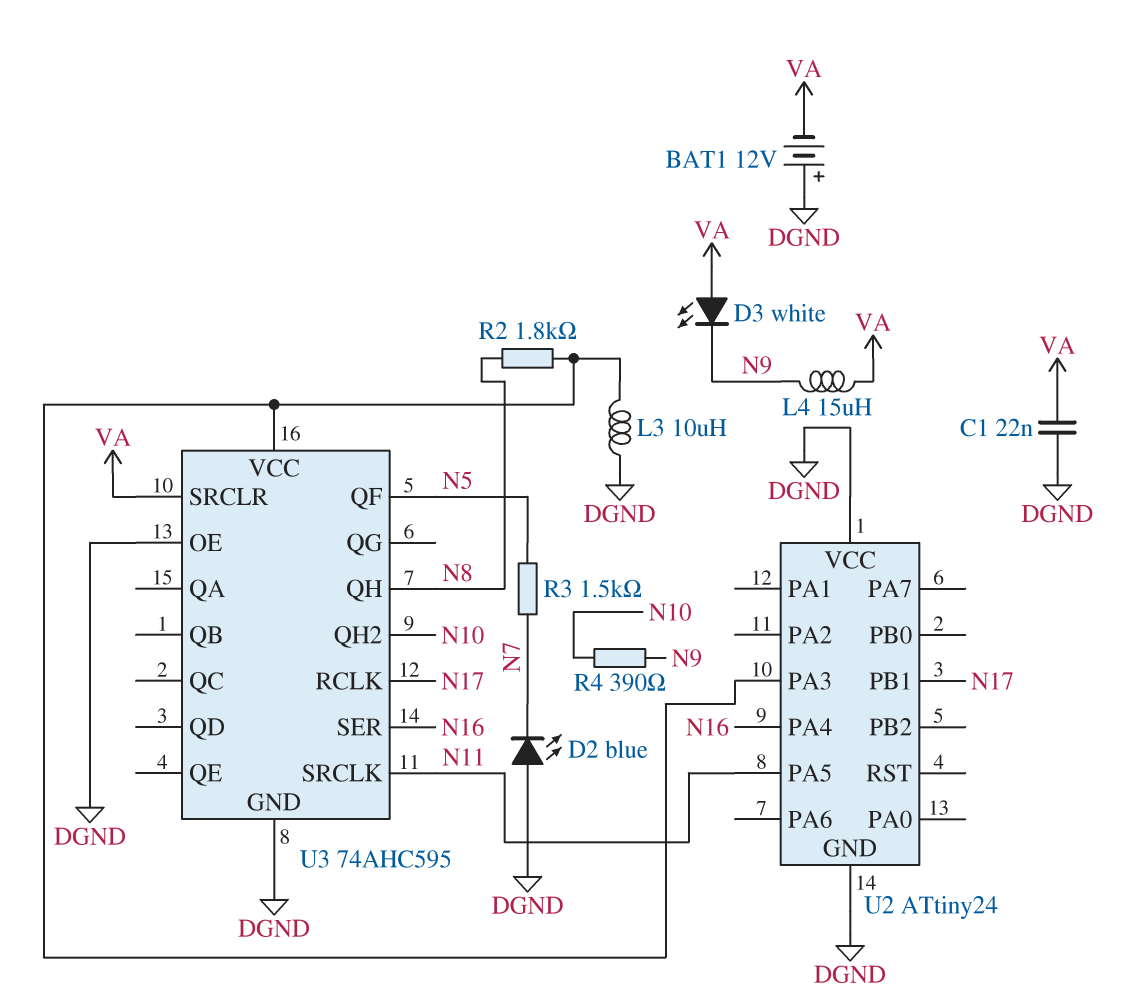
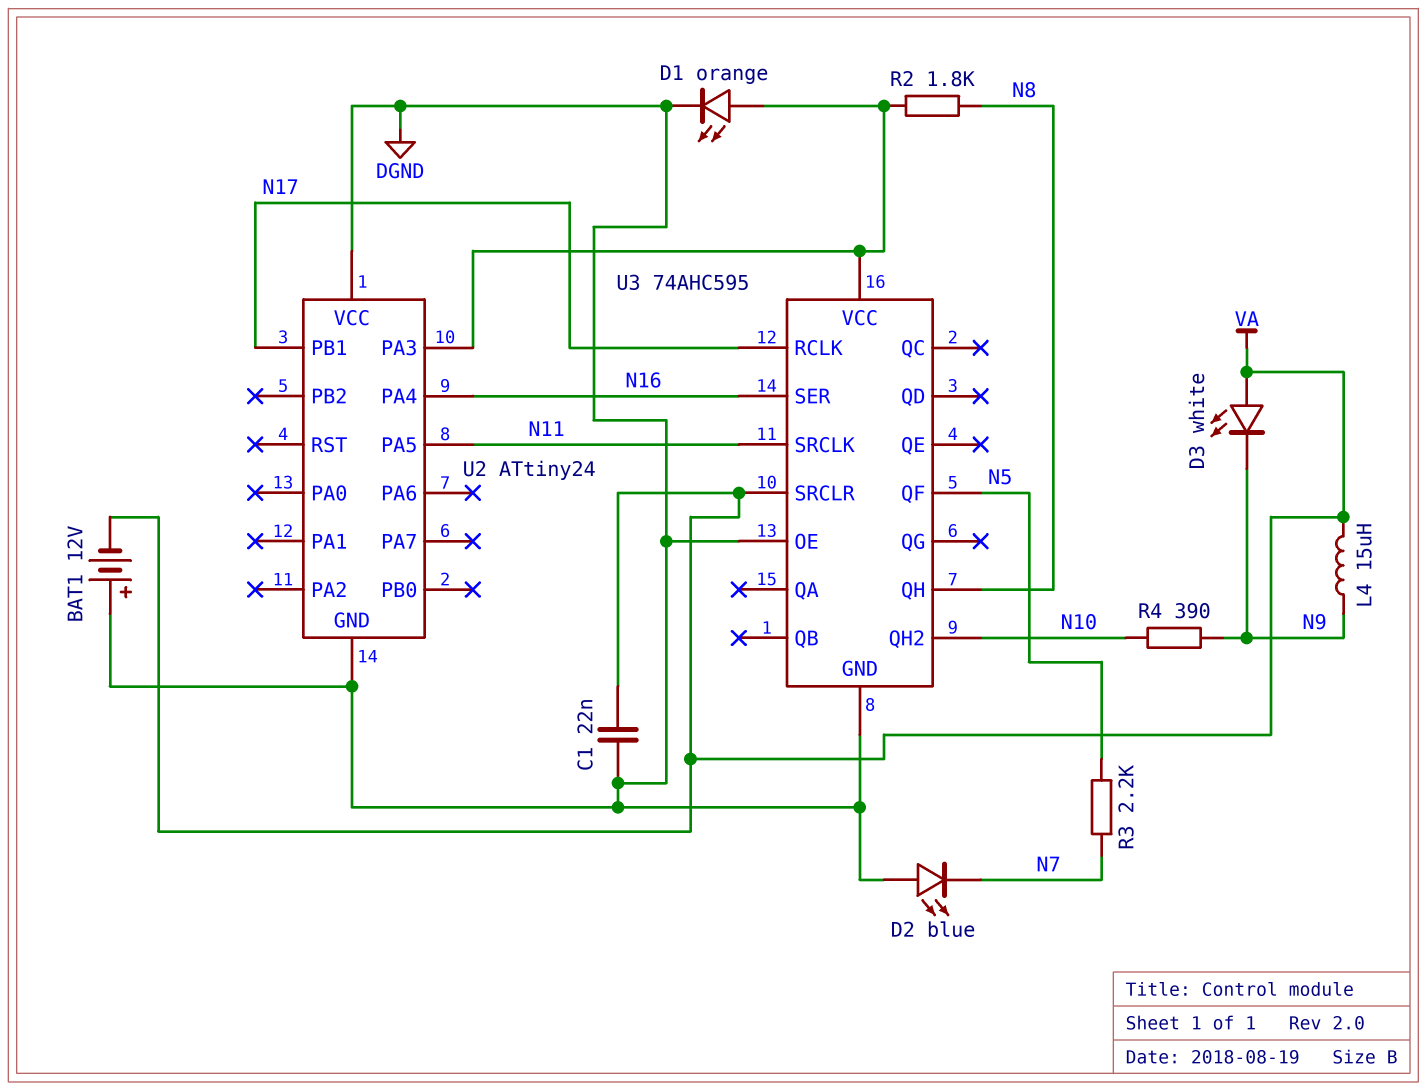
D1: none -> LED orange (A U2/PA3, K DGND)
L3: 10uH (DGND, U2/PA3) -> none
R3: 1.5k (N5, N7) -> 2.2k (N5, N7)

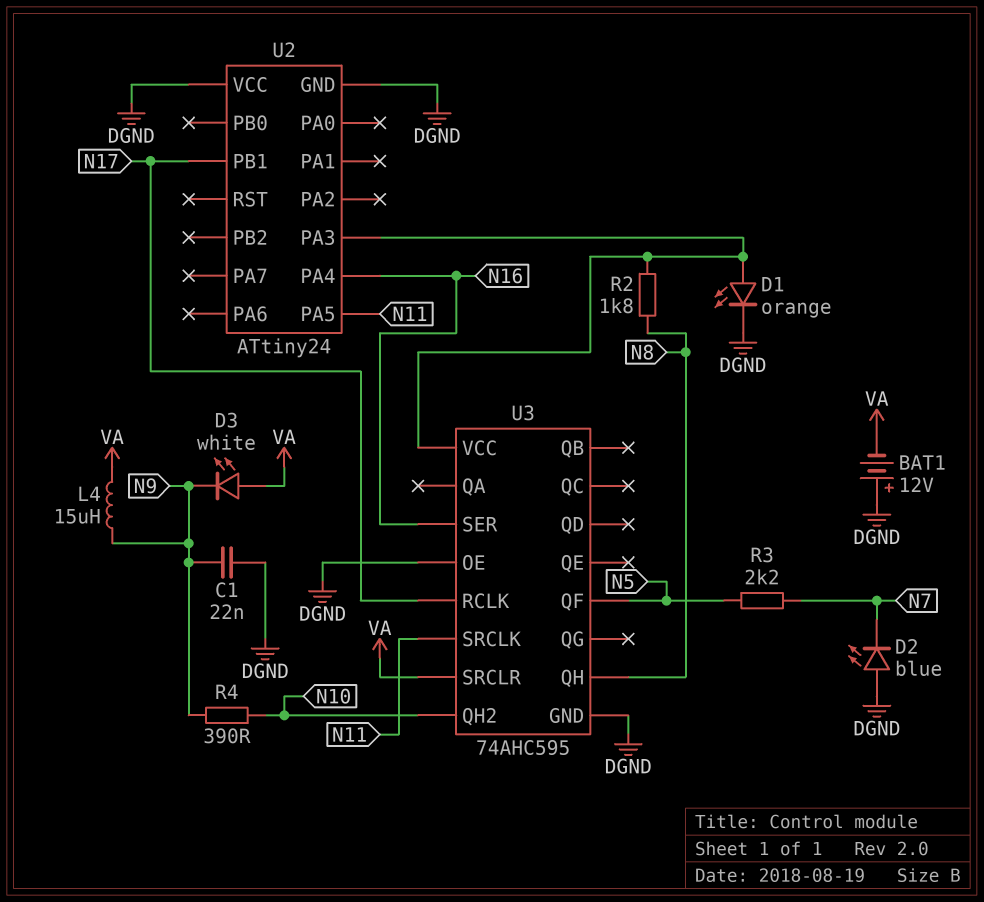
C1: 22nF (DGND, VA) -> 22nF (DGND, N9)

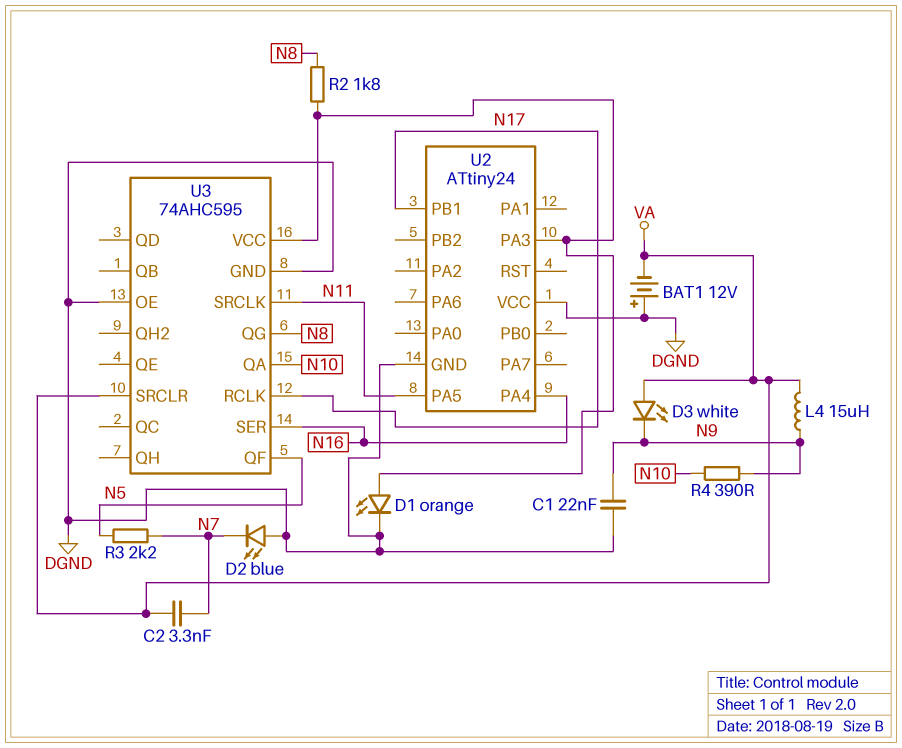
C2: none -> 3.3nF (N7, VA)
U3 pin QA: none -> N10
U3 pin QG: none -> N8
U3 pin QH: N8 -> none
U3 pin QH2: N10 -> none

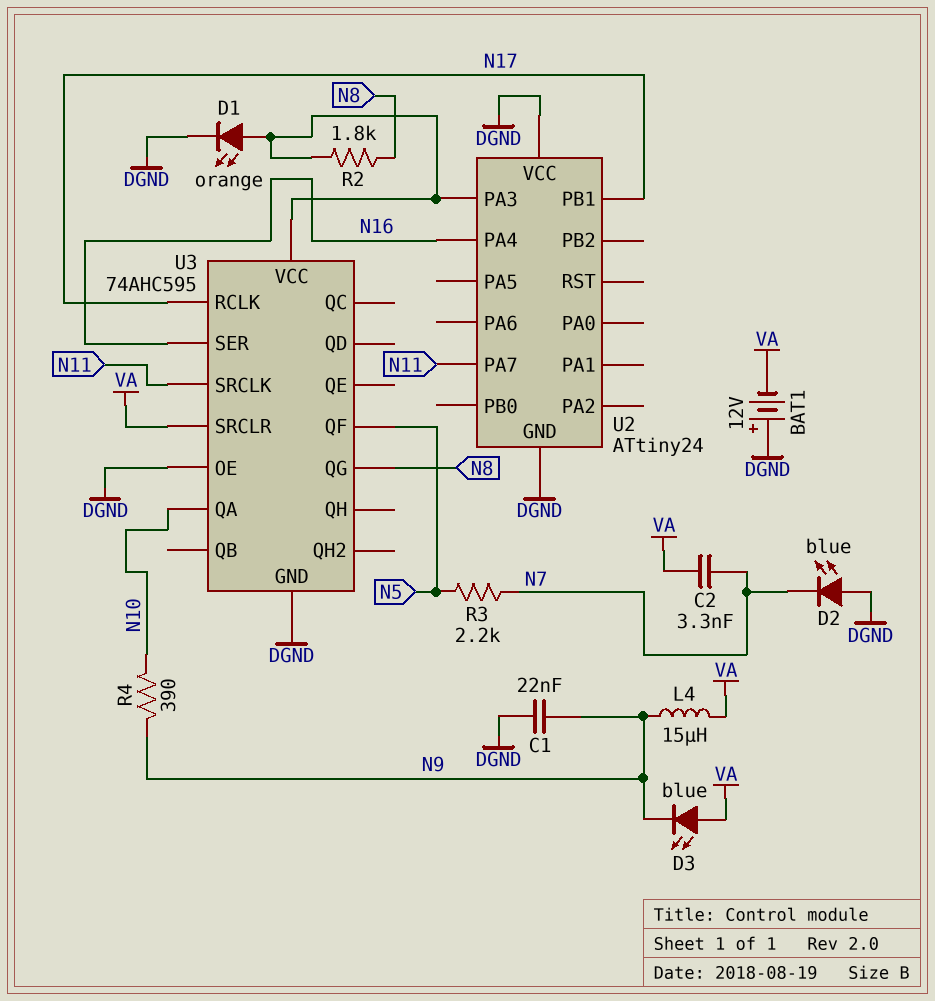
D3: LED white (A VA, K N9) -> LED blue (A VA, K N9)
U2 pin PA5: N11 -> none
U2 pin PA7: none -> N11

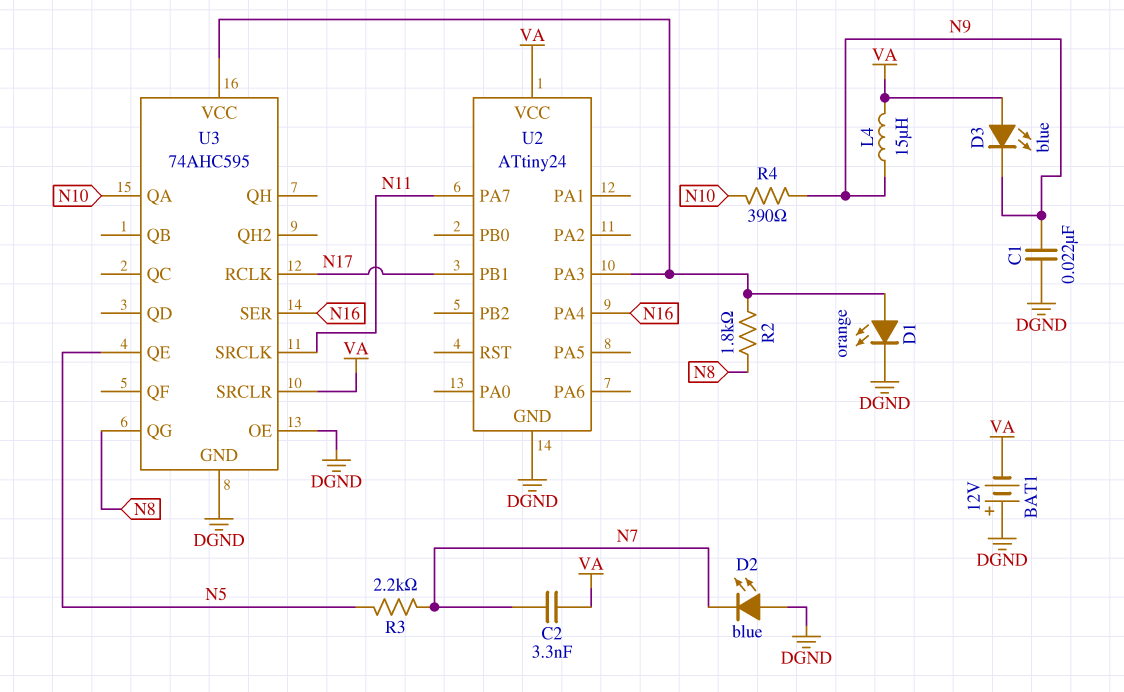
U2 pin VCC: DGND -> VA
U3 pin QE: none -> N5
U3 pin QF: N5 -> none

